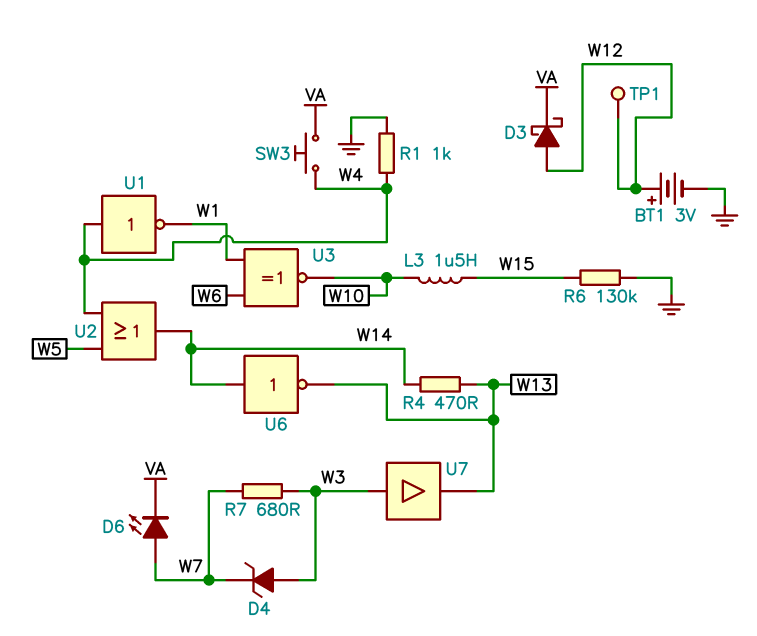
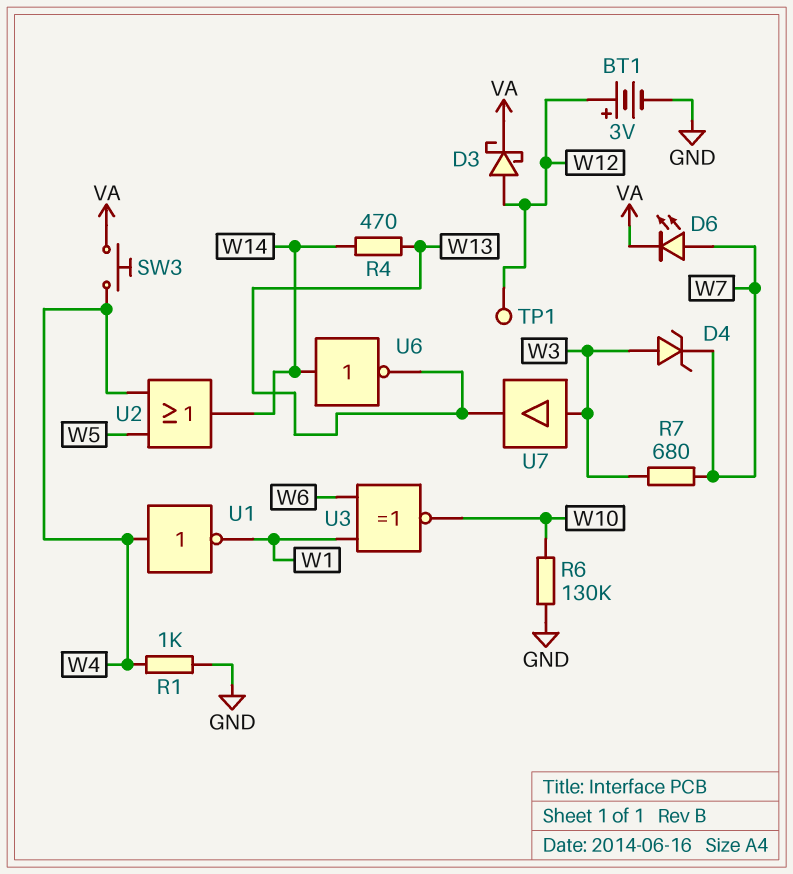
L3: 1.5uH (W10, W15) -> none
R6: 130k (GND, W15) -> 130k (GND, W10)

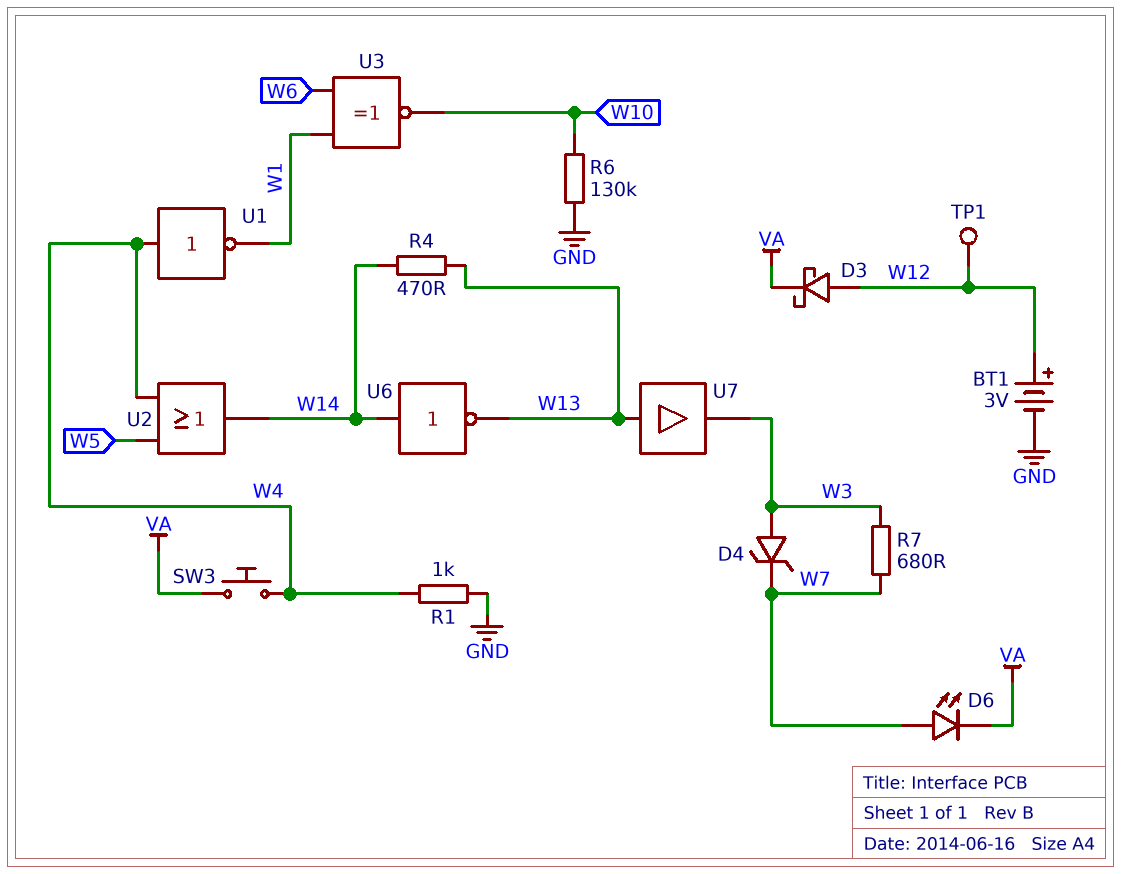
U7: buffer (in W3, out W13) -> buffer (in W13, out W3)

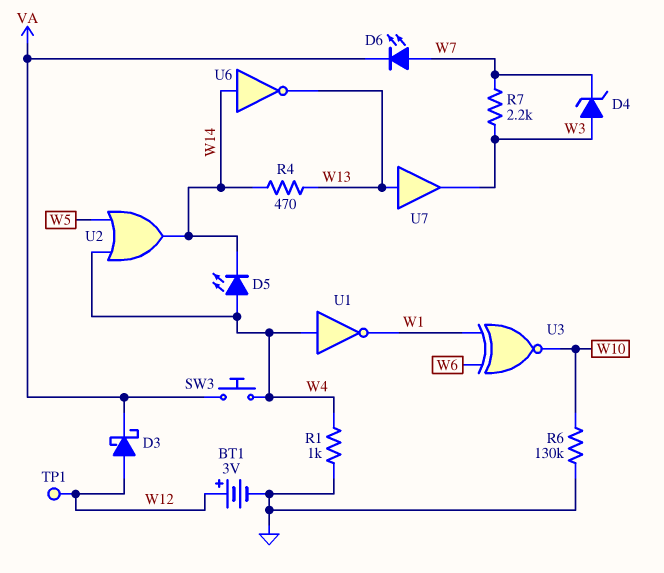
D5: none -> LED (A W4, K W14)
R7: 680 (W3, W7) -> 2.2k (W3, W7)

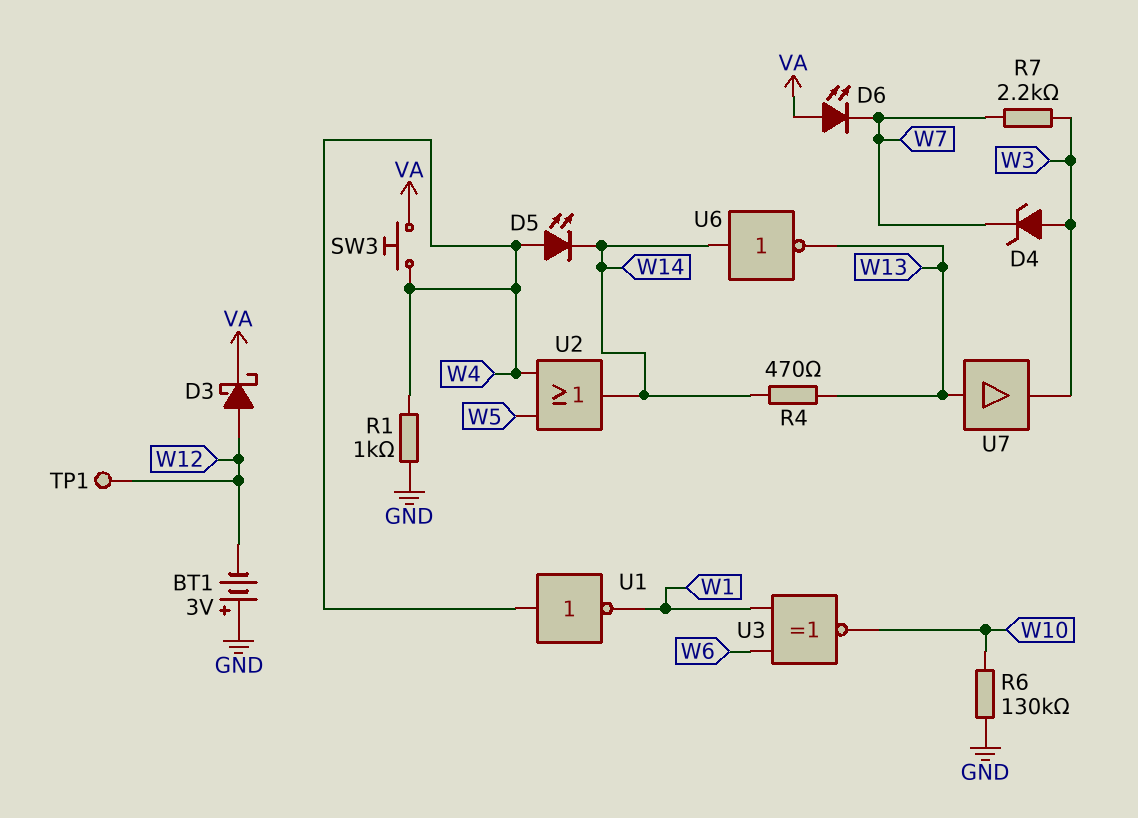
BT1: 3V (plus W12, minus GND) -> 3V (plus GND, minus W12)
D6: LED (A W7, K VA) -> LED (A VA, K W7)

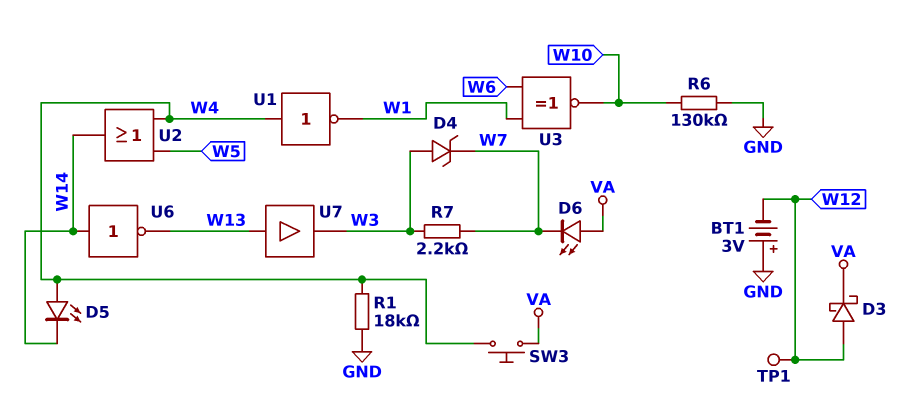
R1: 1k (GND, W4) -> 18k (GND, W4)
R4: 470 (W13, W14) -> none

